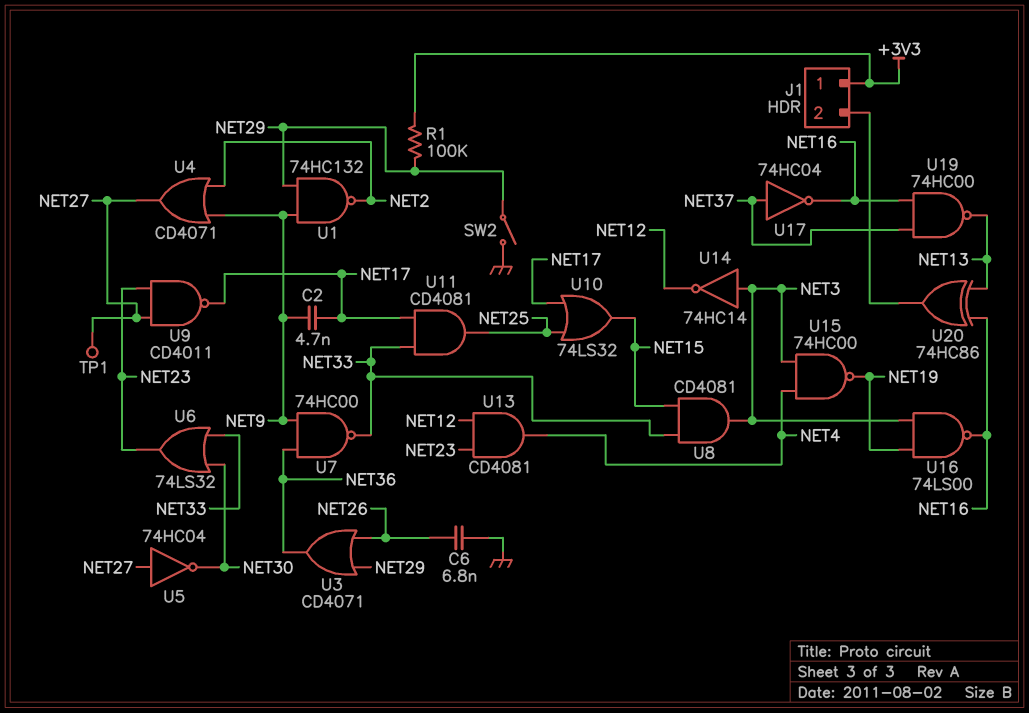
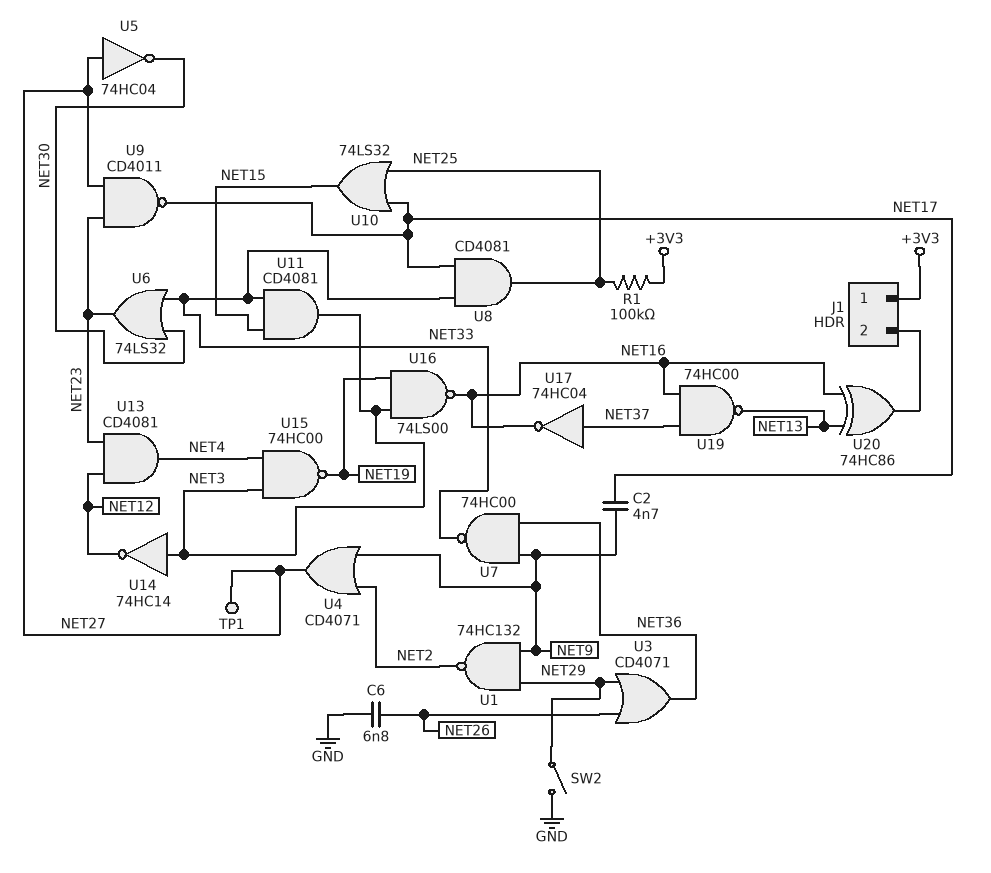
R1: 100k (+3V3, NET29) -> 100k (+3V3, NET25)
U8: AND CD4081 (in NET15, in NET33, out NET3) -> AND CD4081 (in NET17, in NET33, out NET25)
U11: AND CD4081 (in NET17, in NET33, out NET25) -> AND CD4081 (in NET15, in NET33, out NET3)

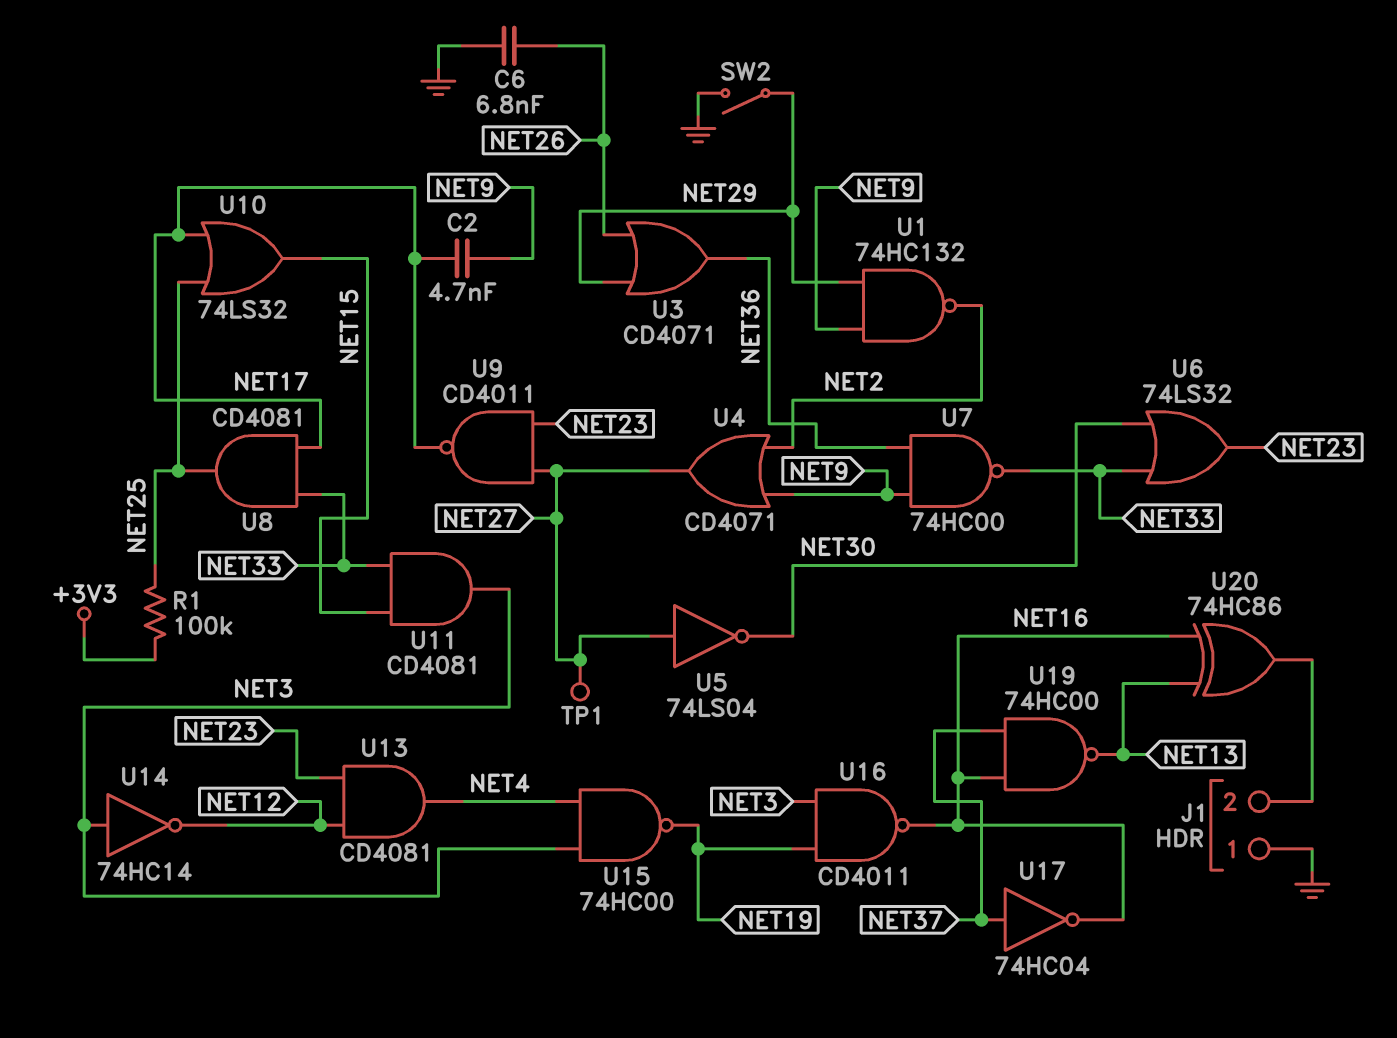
J1 pin 1: +3V3 -> GND
U5: NOT 74HC04 (in NET27, out NET30) -> NOT 74LS04 (in NET27, out NET30)
U16: NAND 74LS00 (in NET3, in NET19, out NET16) -> NAND CD4011 (in NET3, in NET19, out NET16)

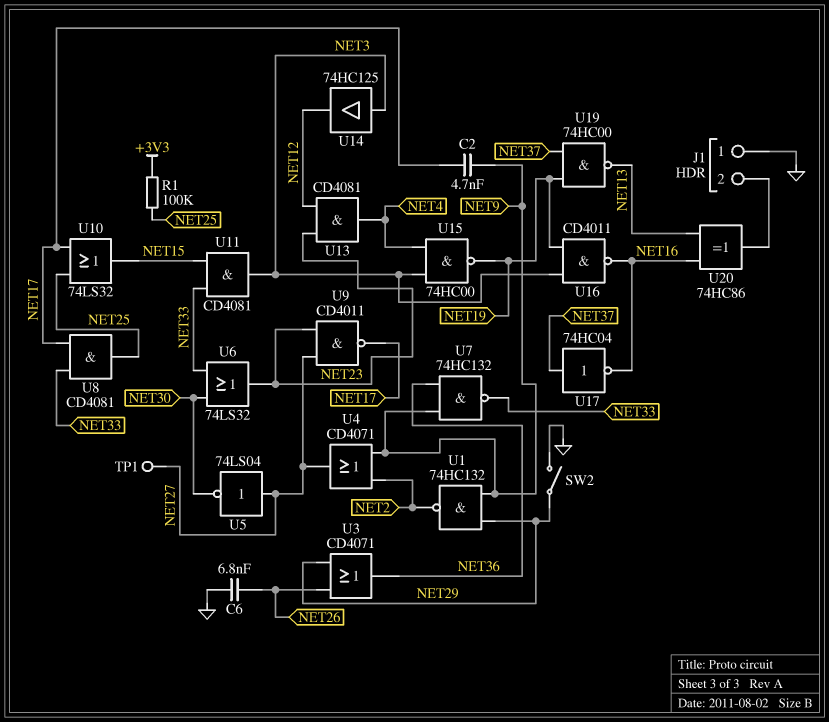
U7: NAND 74HC00 (in NET9, in NET36, out NET33) -> NAND 74HC132 (in NET9, in NET36, out NET33)
U14: NOT 74HC14 (in NET3, out NET12) -> buffer 74HC125 (in NET3, out NET12)
U19: NAND 74HC00 (in NET16, in NET37, out NET13) -> NAND 74HC00 (in NET19, in NET37, out NET13)

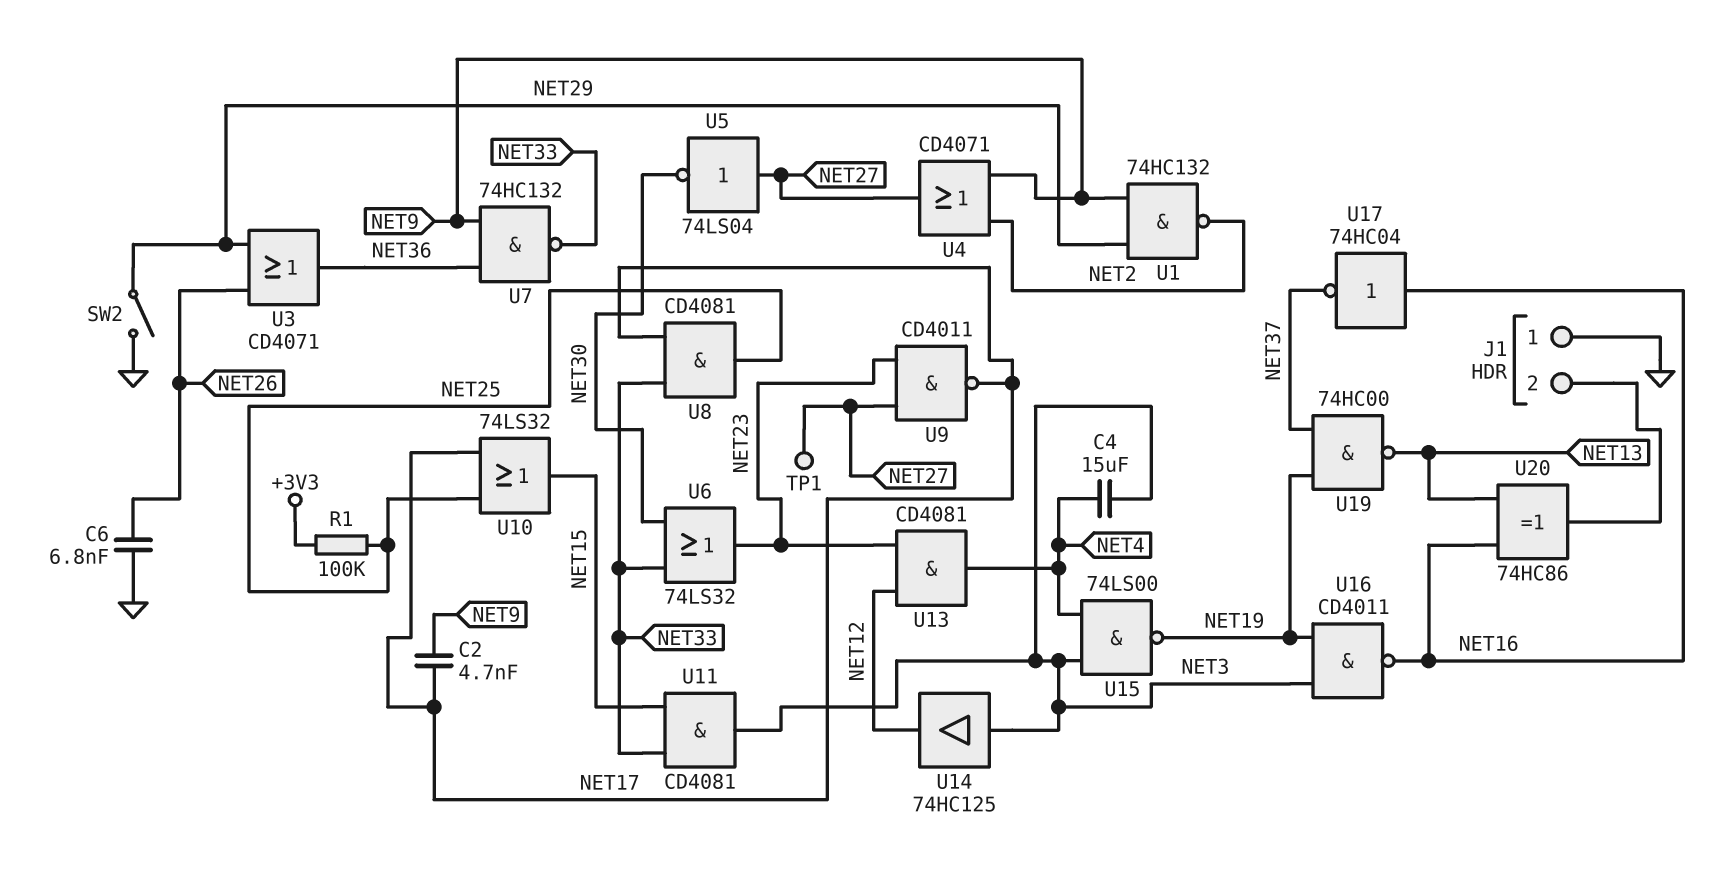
C4: none -> 15uF (NET3, NET4)
U15: NAND 74HC00 (in NET3, in NET4, out NET19) -> NAND 74LS00 (in NET3, in NET4, out NET19)
U17: NOT 74HC04 (in NET37, out NET16) -> NOT 74HC04 (in NET16, out NET37)

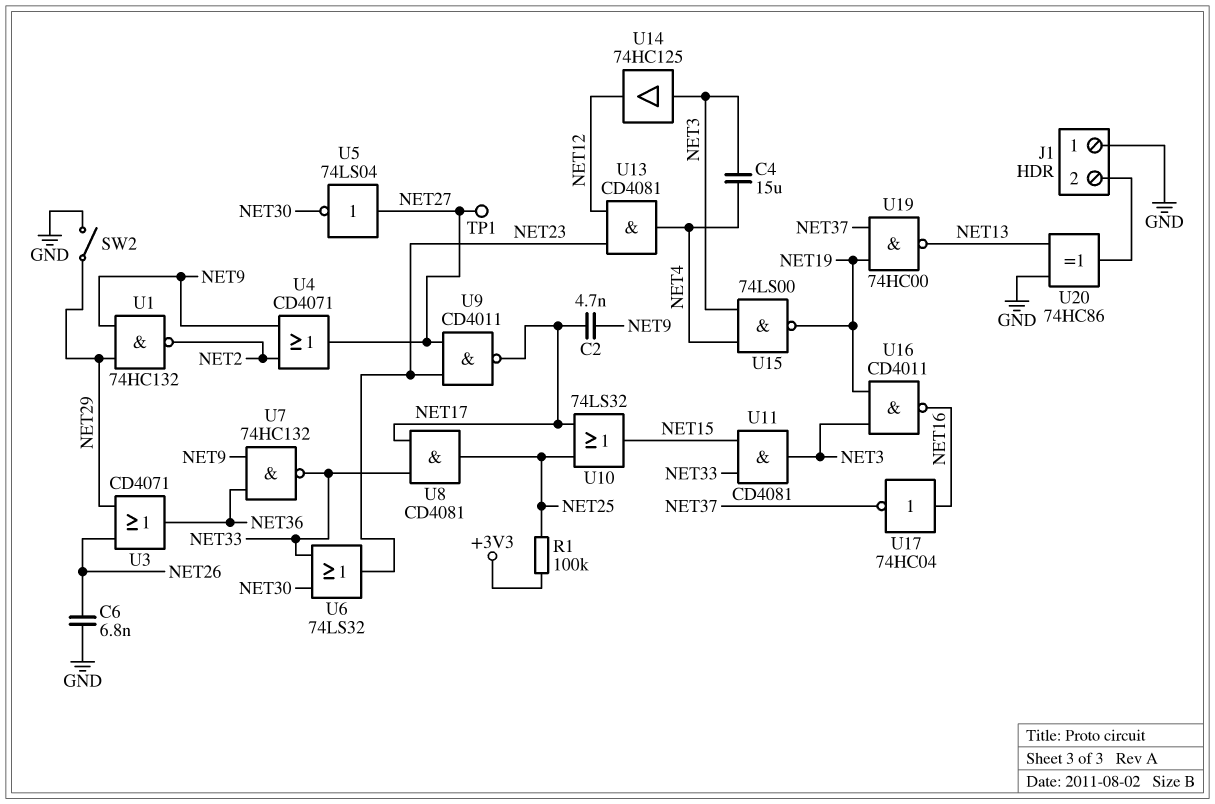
U20: XOR 74HC86 (in NET13, in NET16, out J1/2) -> XOR 74HC86 (in GND, in NET13, out J1/2)

